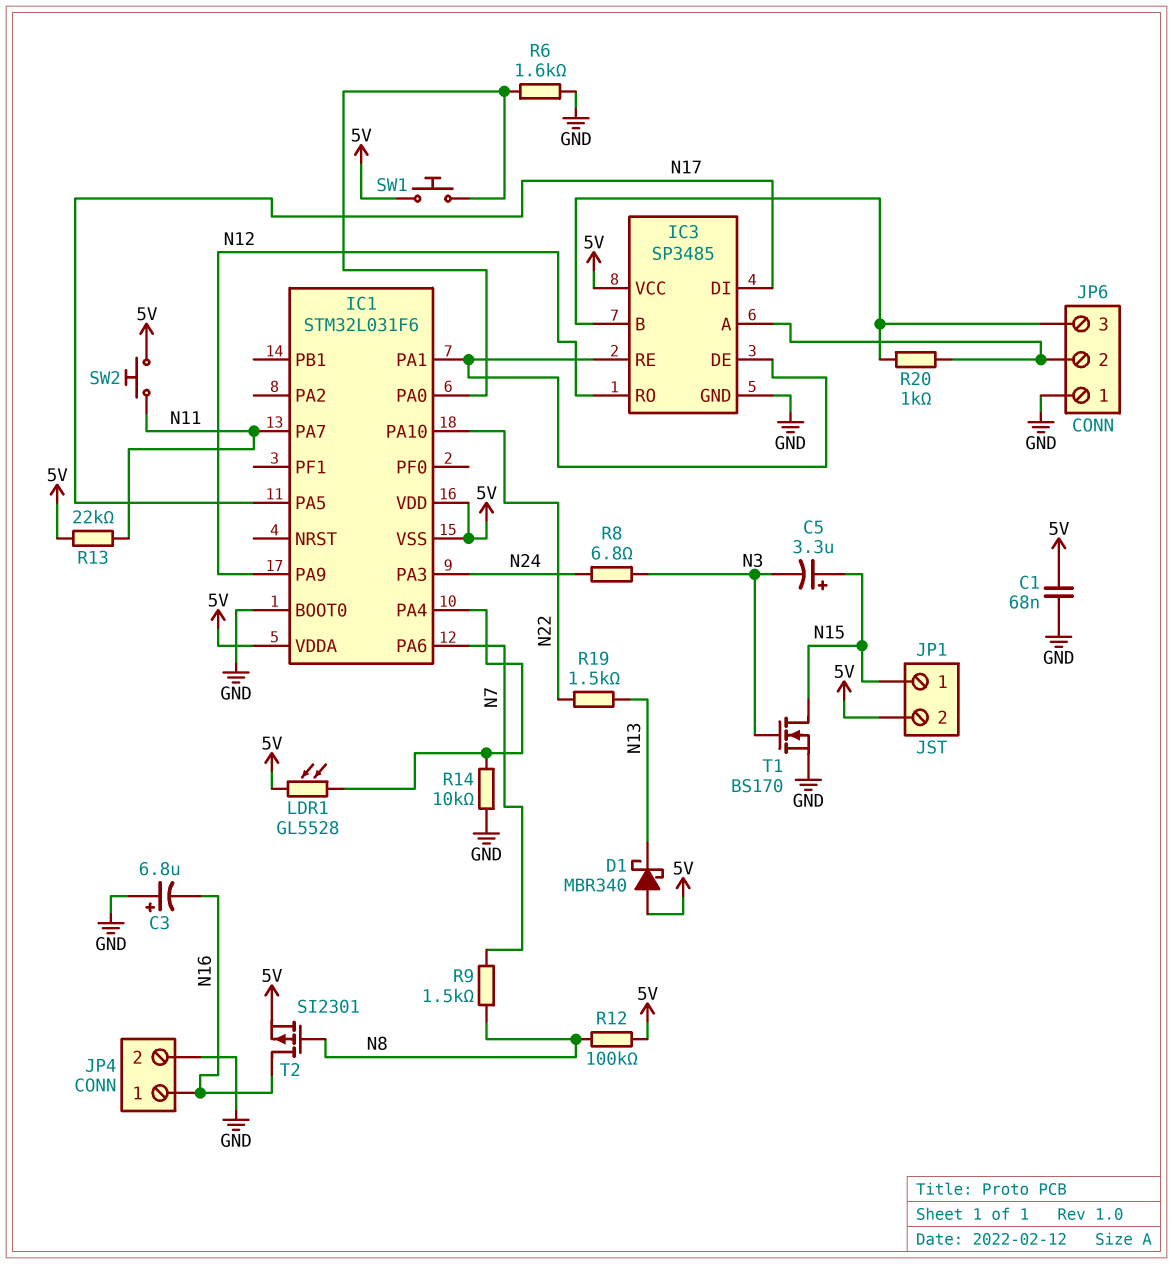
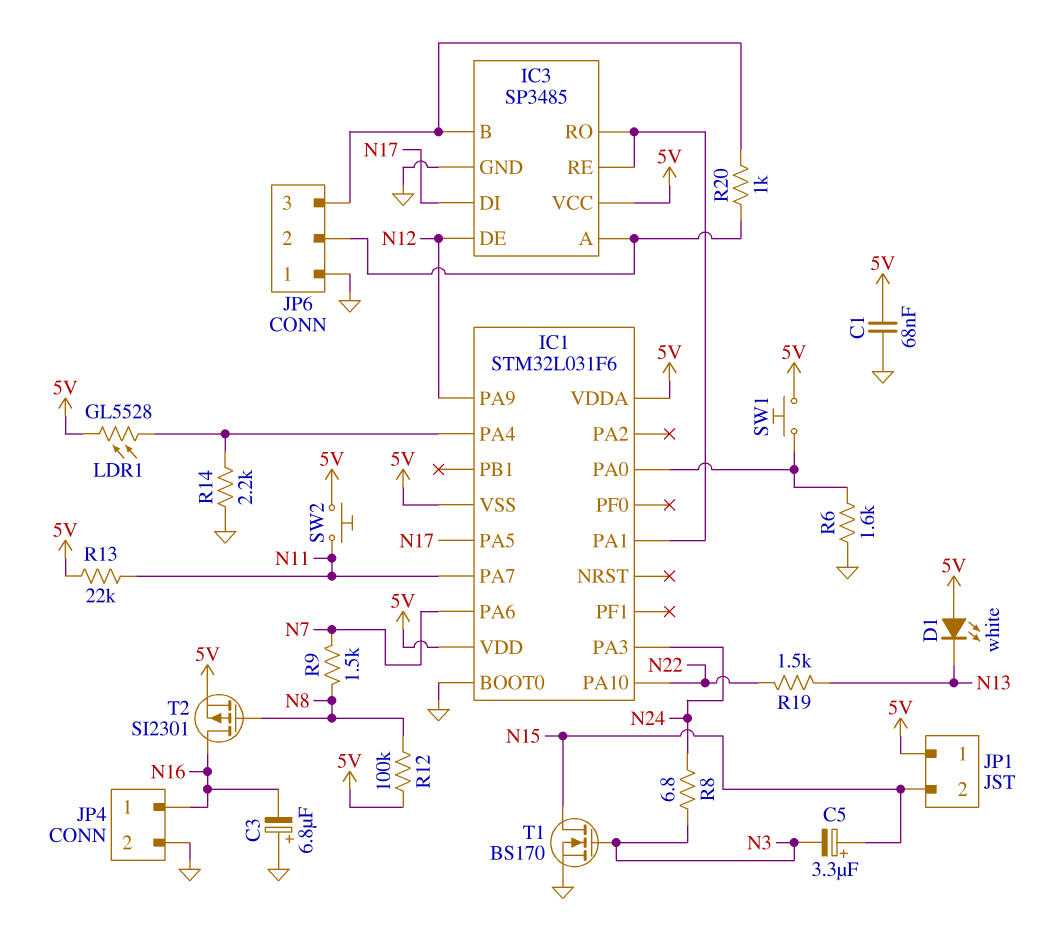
D1: schottky MBR340 (A 5V, K N13) -> LED white (A 5V, K N13)
IC3 pin DE: IC1/PA1 -> N12
IC3 pin RO: N12 -> IC1/PA1
JP1 pin 1: N15 -> 5V
JP1 pin 2: 5V -> N15
R14: 10k (GND, IC1/PA4) -> 2.2k (GND, IC1/PA4)

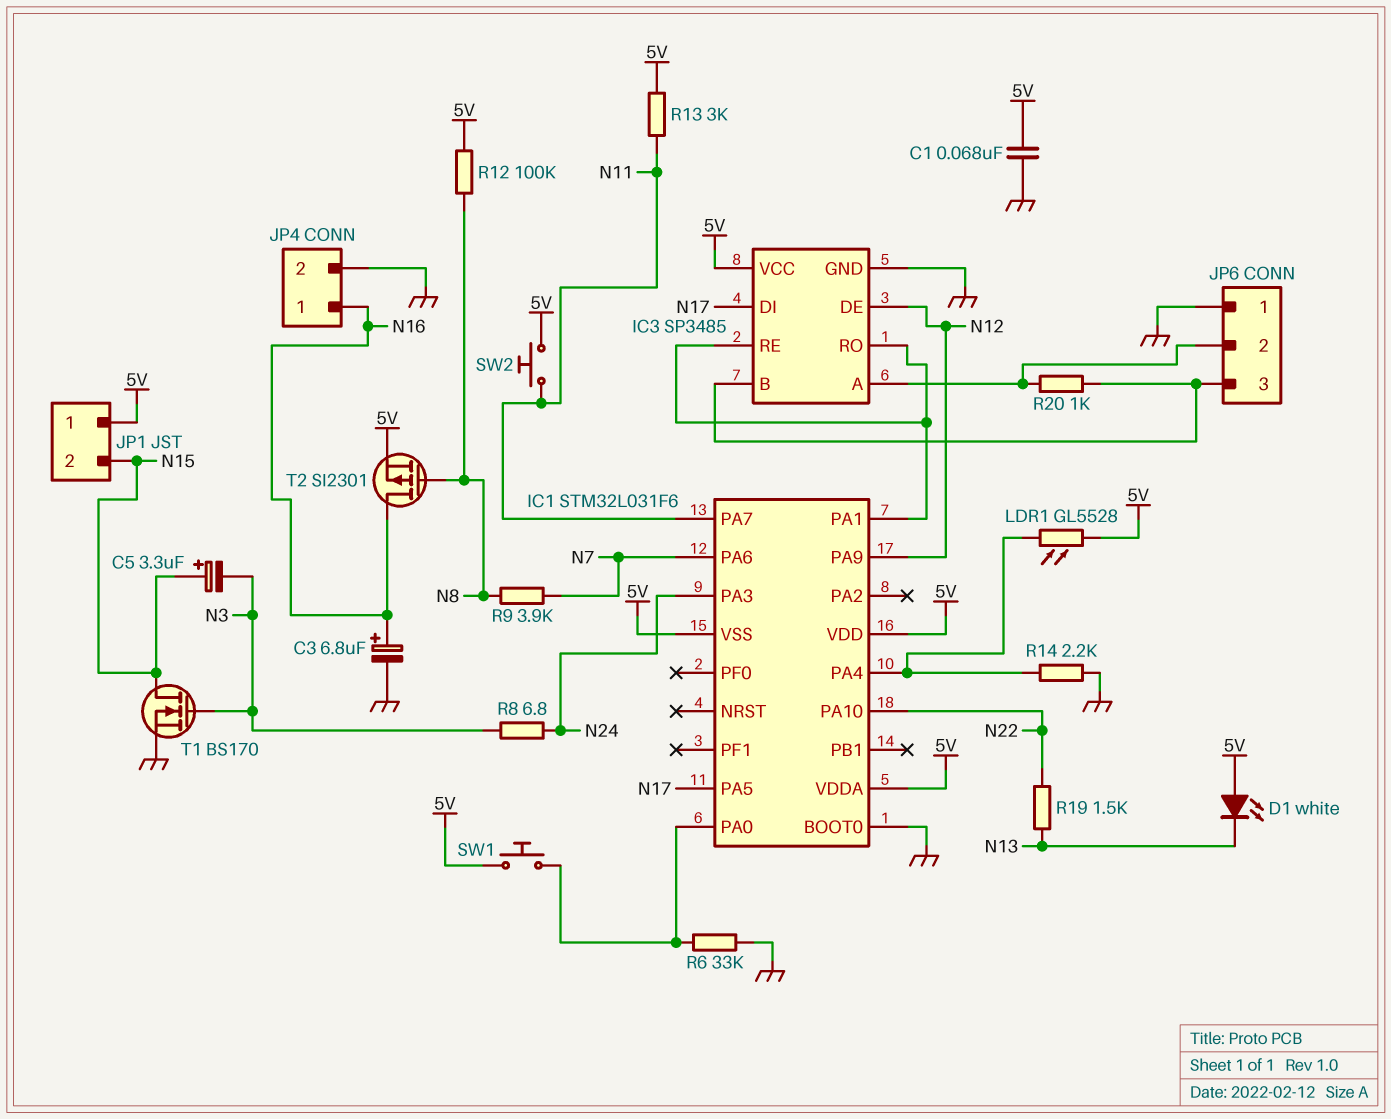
C3: 6.8uF (plus GND, minus N16) -> 6.8uF (plus N16, minus GND)
R6: 1.6k (GND, IC1/PA0) -> 33k (GND, IC1/PA0)
R9: 1.5k (N7, N8) -> 3.9k (N7, N8)
R13: 22k (5V, N11) -> 3k (5V, N11)

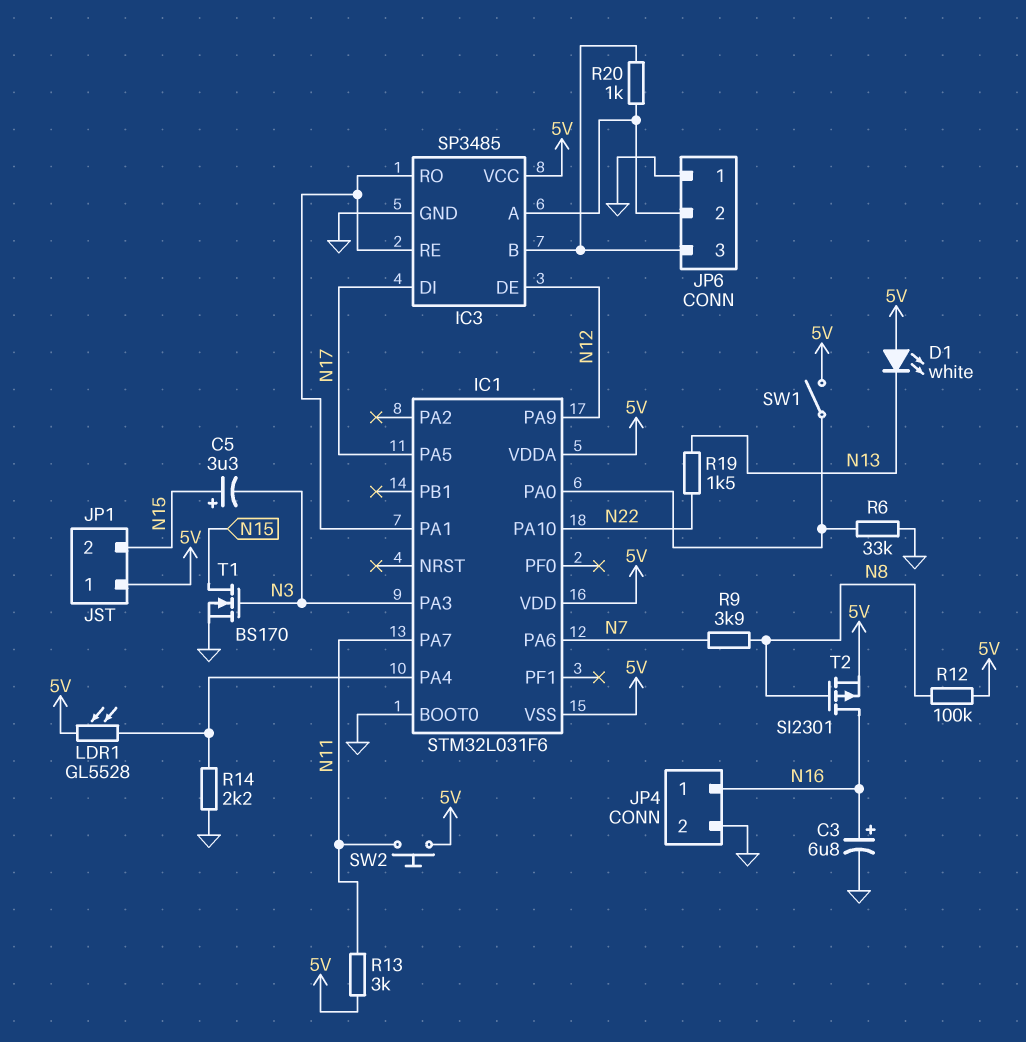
C1: 68nF (5V, GND) -> none
IC1 pin PA3: N24 -> N3
R8: 6.8 (N3, N24) -> none
SW1: button (5V, IC1/PA0) -> switch (5V, IC1/PA0)

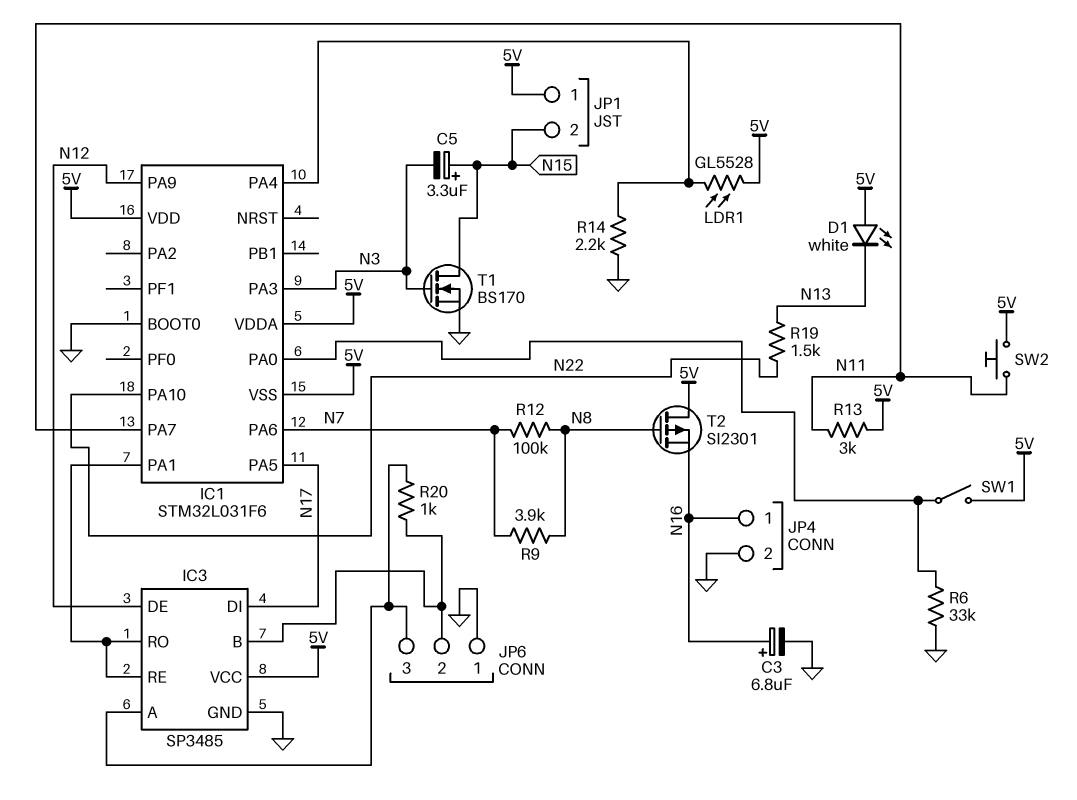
JP6 pin 2: IC3/A -> IC3/B
JP6 pin 3: IC3/B -> IC3/A
R12: 100k (5V, N8) -> 100k (N7, N8)
T2: PMOS SI2301 (G N8, D N16, S 5V) -> PMOS SI2301 (G N8, D 5V, S N16)

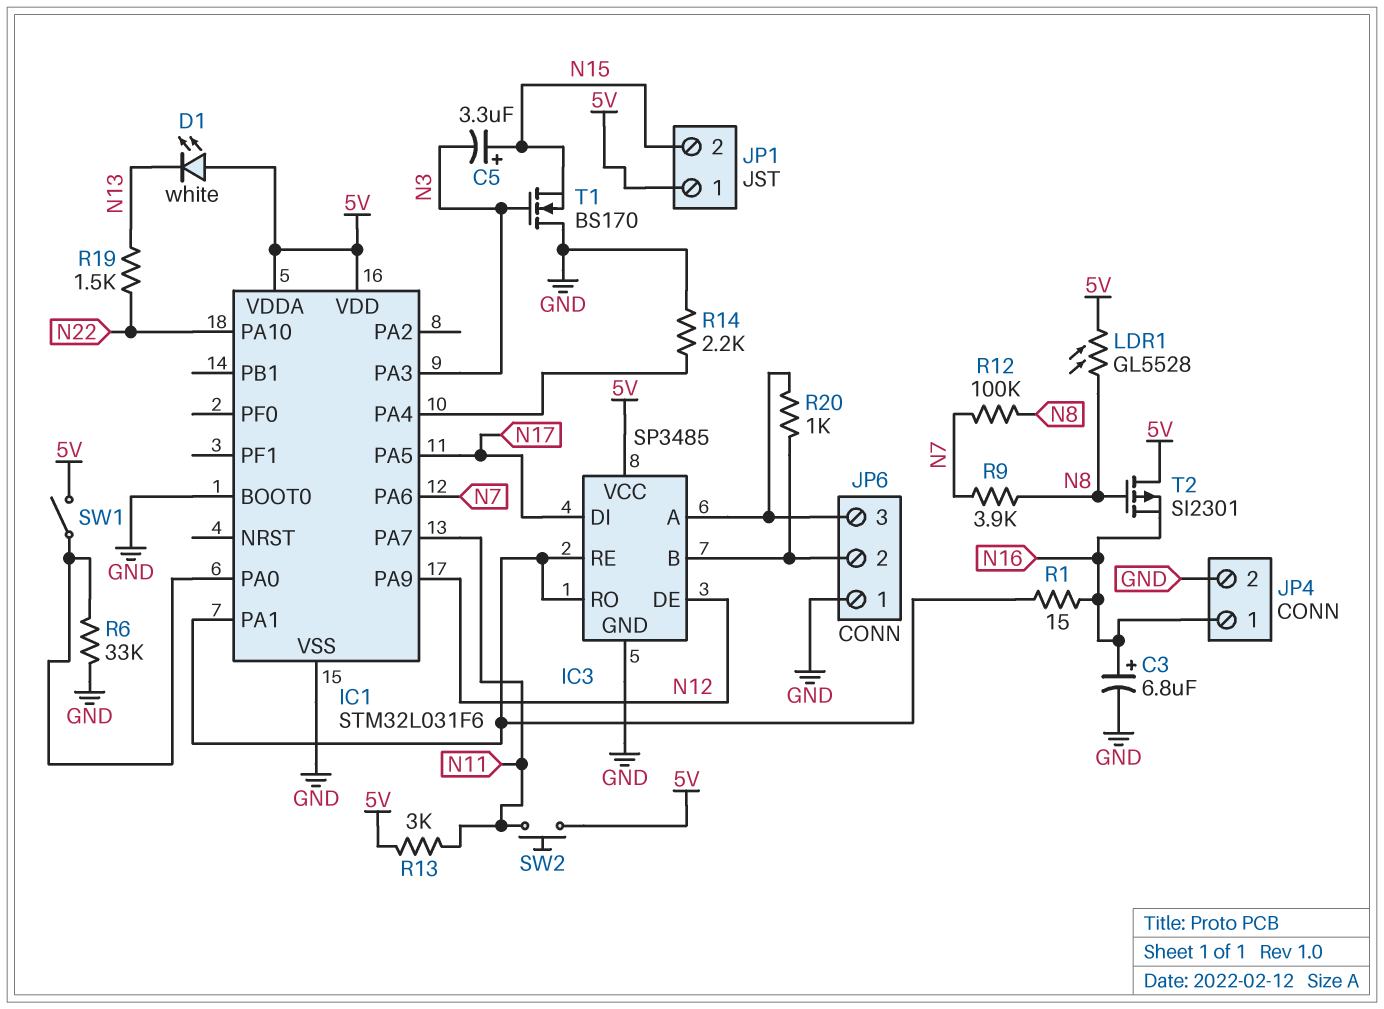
IC1 pin VSS: 5V -> GND
LDR1: GL5528 (5V, IC1/PA4) -> GL5528 (5V, N8)
R1: none -> 15 (IC1/PA1, N16)
T1: NMOS BS170 (G N3, D N15, S GND) -> NMOS BS170 (G N3, D GND, S N15)

